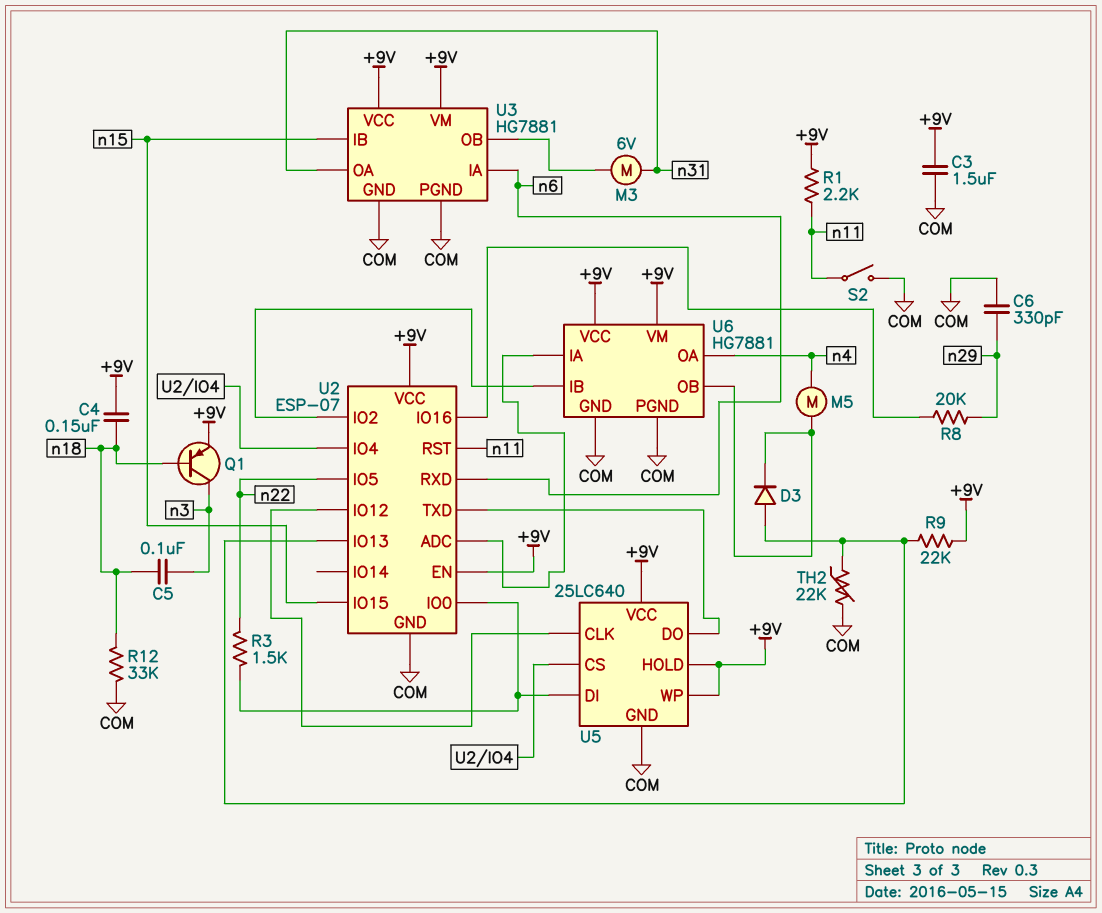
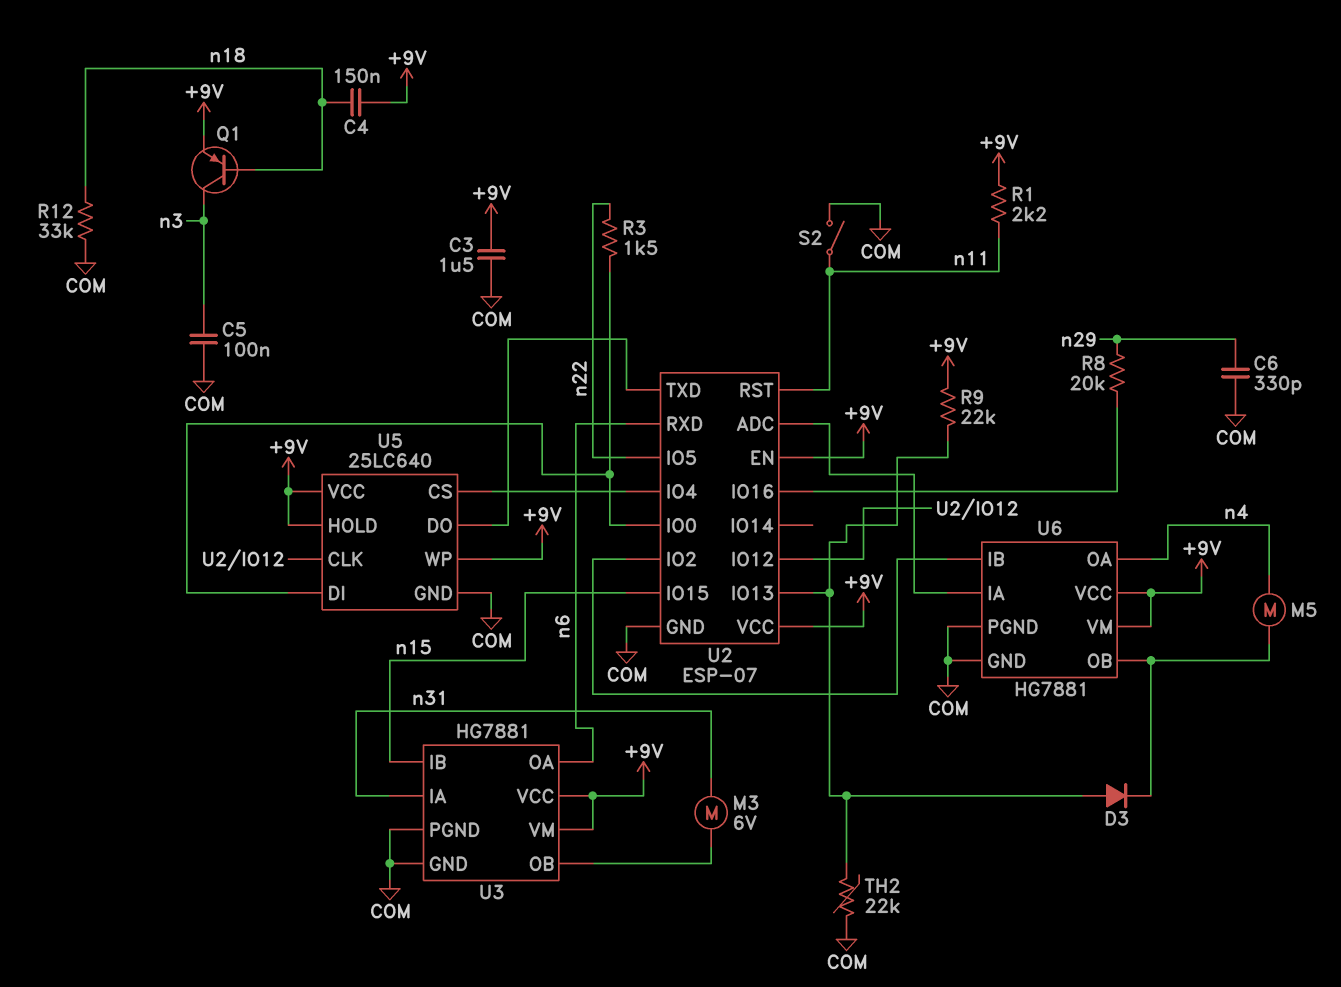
C5: 100nF (n3, n18) -> 100nF (COM, n3)
U3 pin IA: n6 -> n31
U3 pin OA: n31 -> n6

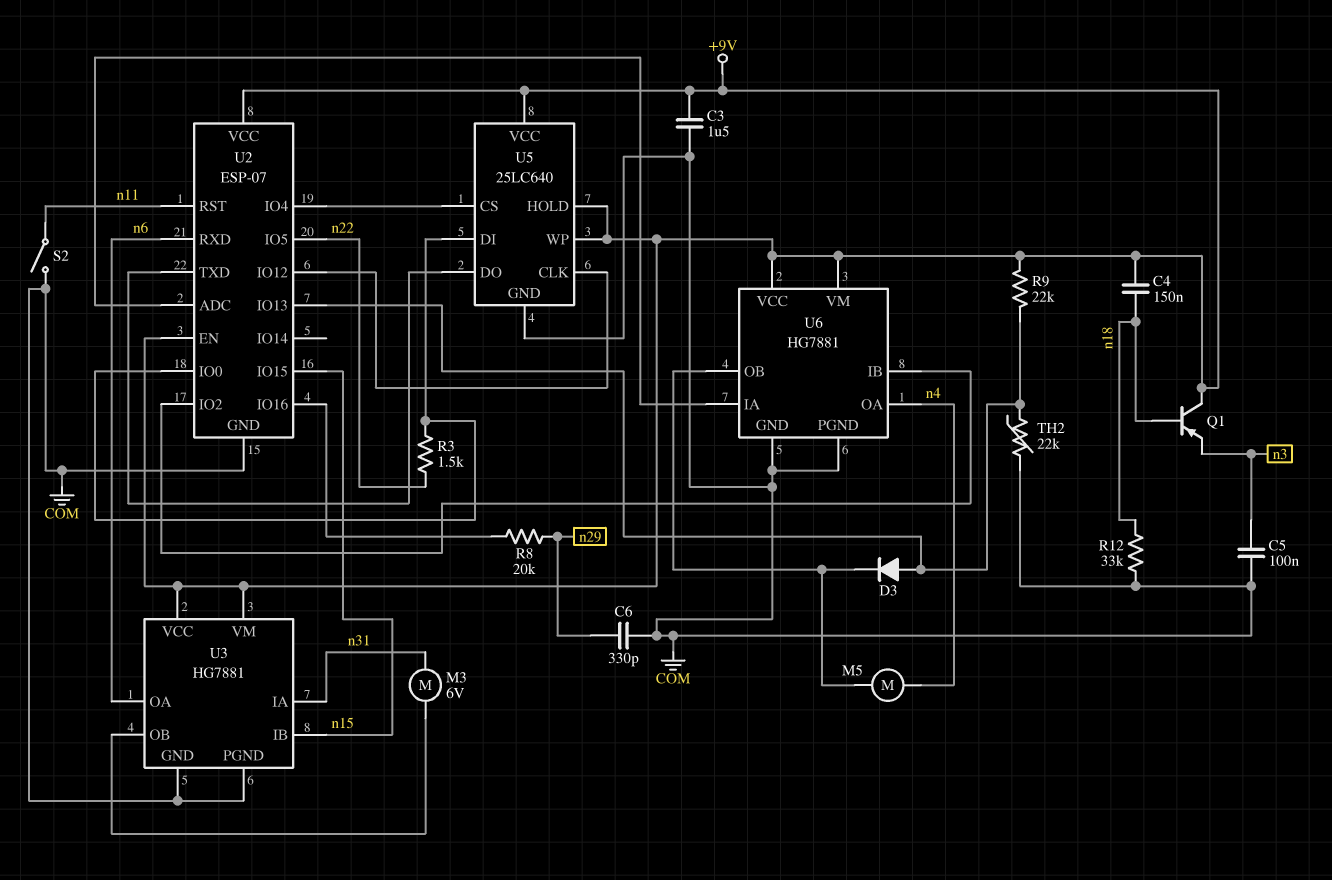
Q1: PNP (B n18, C n3, E +9V) -> PNP (B n18, C +9V, E n3)
R1: 2.2k (+9V, n11) -> none

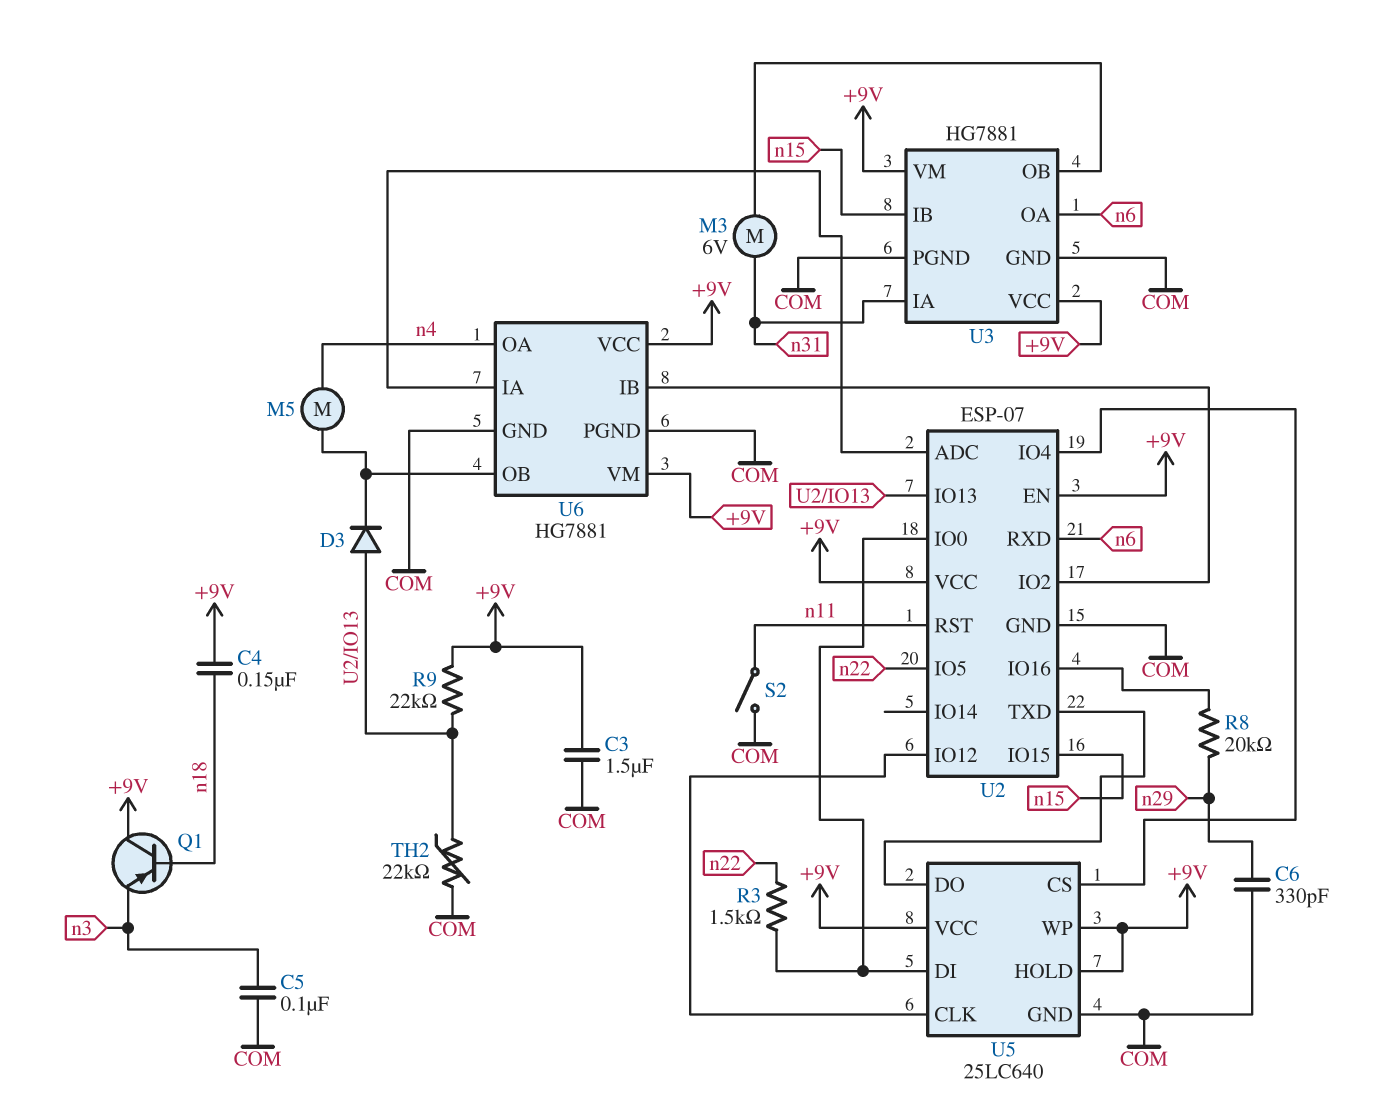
R12: 33k (COM, n18) -> none

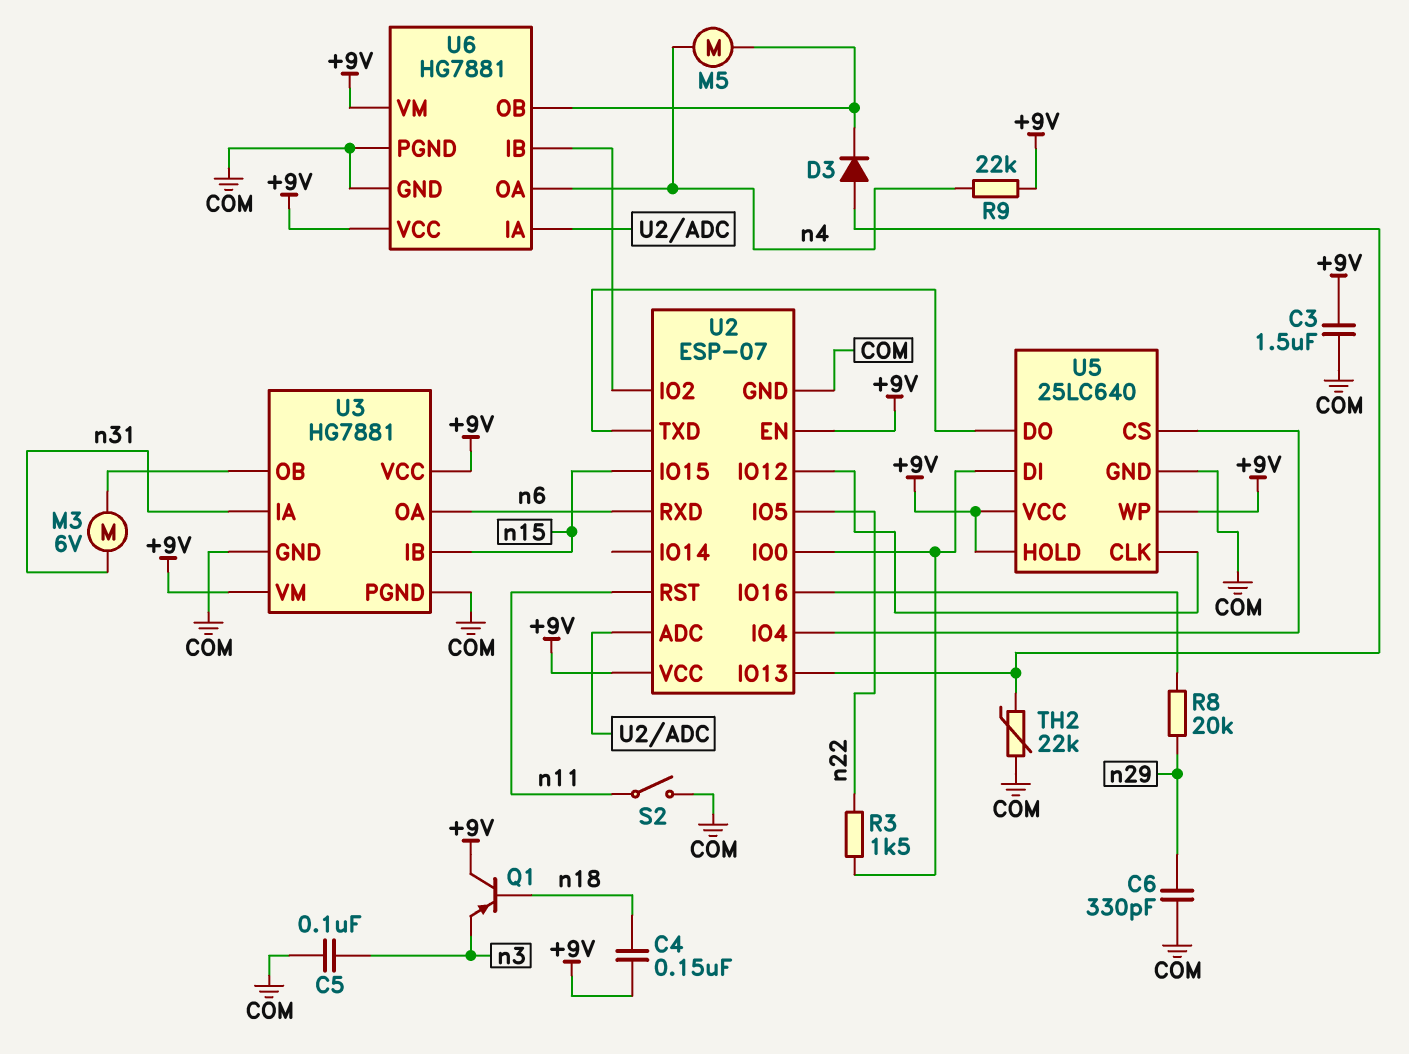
R9: 22k (+9V, U2/IO13) -> 22k (+9V, n4)

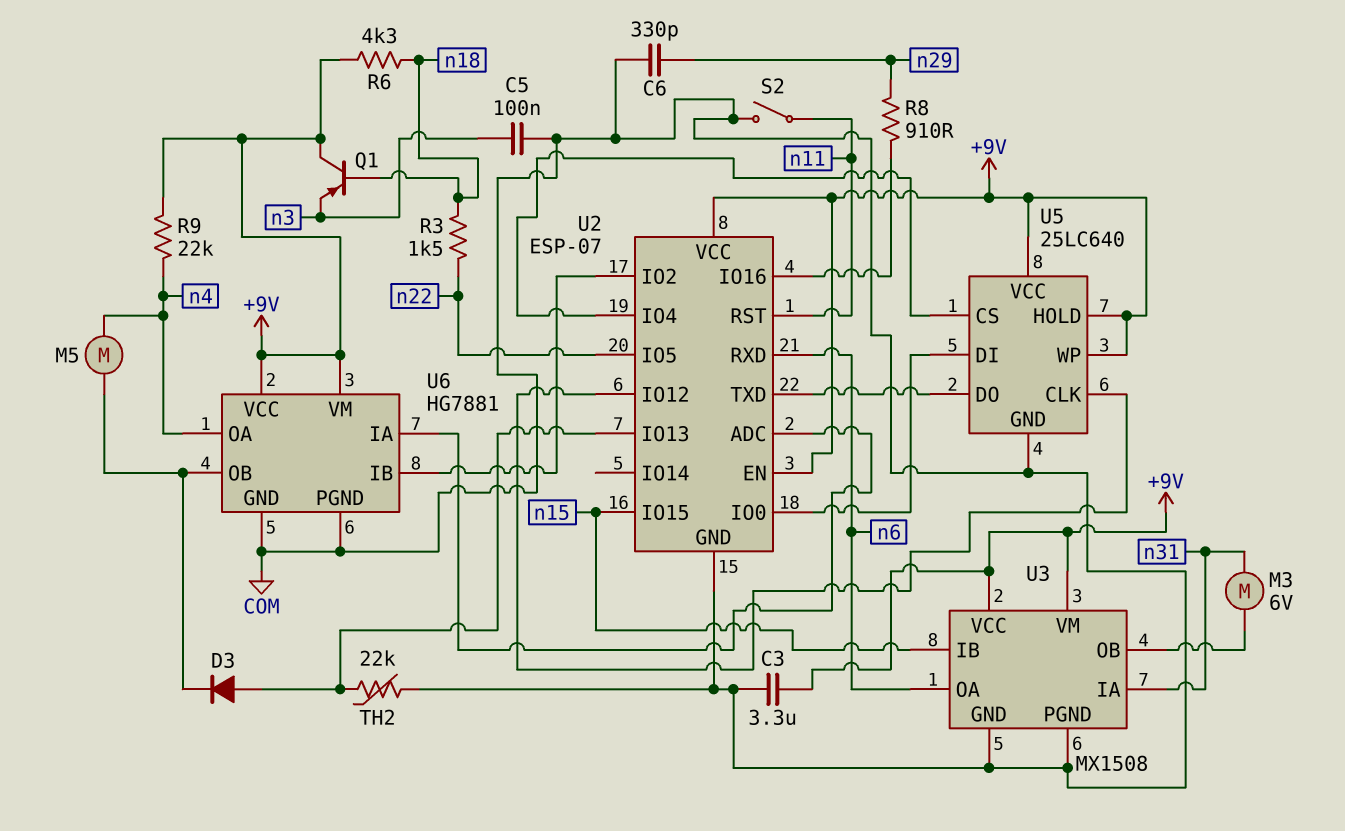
C3: 1.5uF (+9V, COM) -> 3.3uF (+9V, COM)
C4: 150nF (+9V, n18) -> none
R3: 1.5k (U2/IO0, n22) -> 1.5k (n18, n22)
R6: none -> 4.3k (+9V, n18)
R8: 20k (U2/IO16, n29) -> 910 (U2/IO16, n29)
U3: HG7881 -> MX1508

